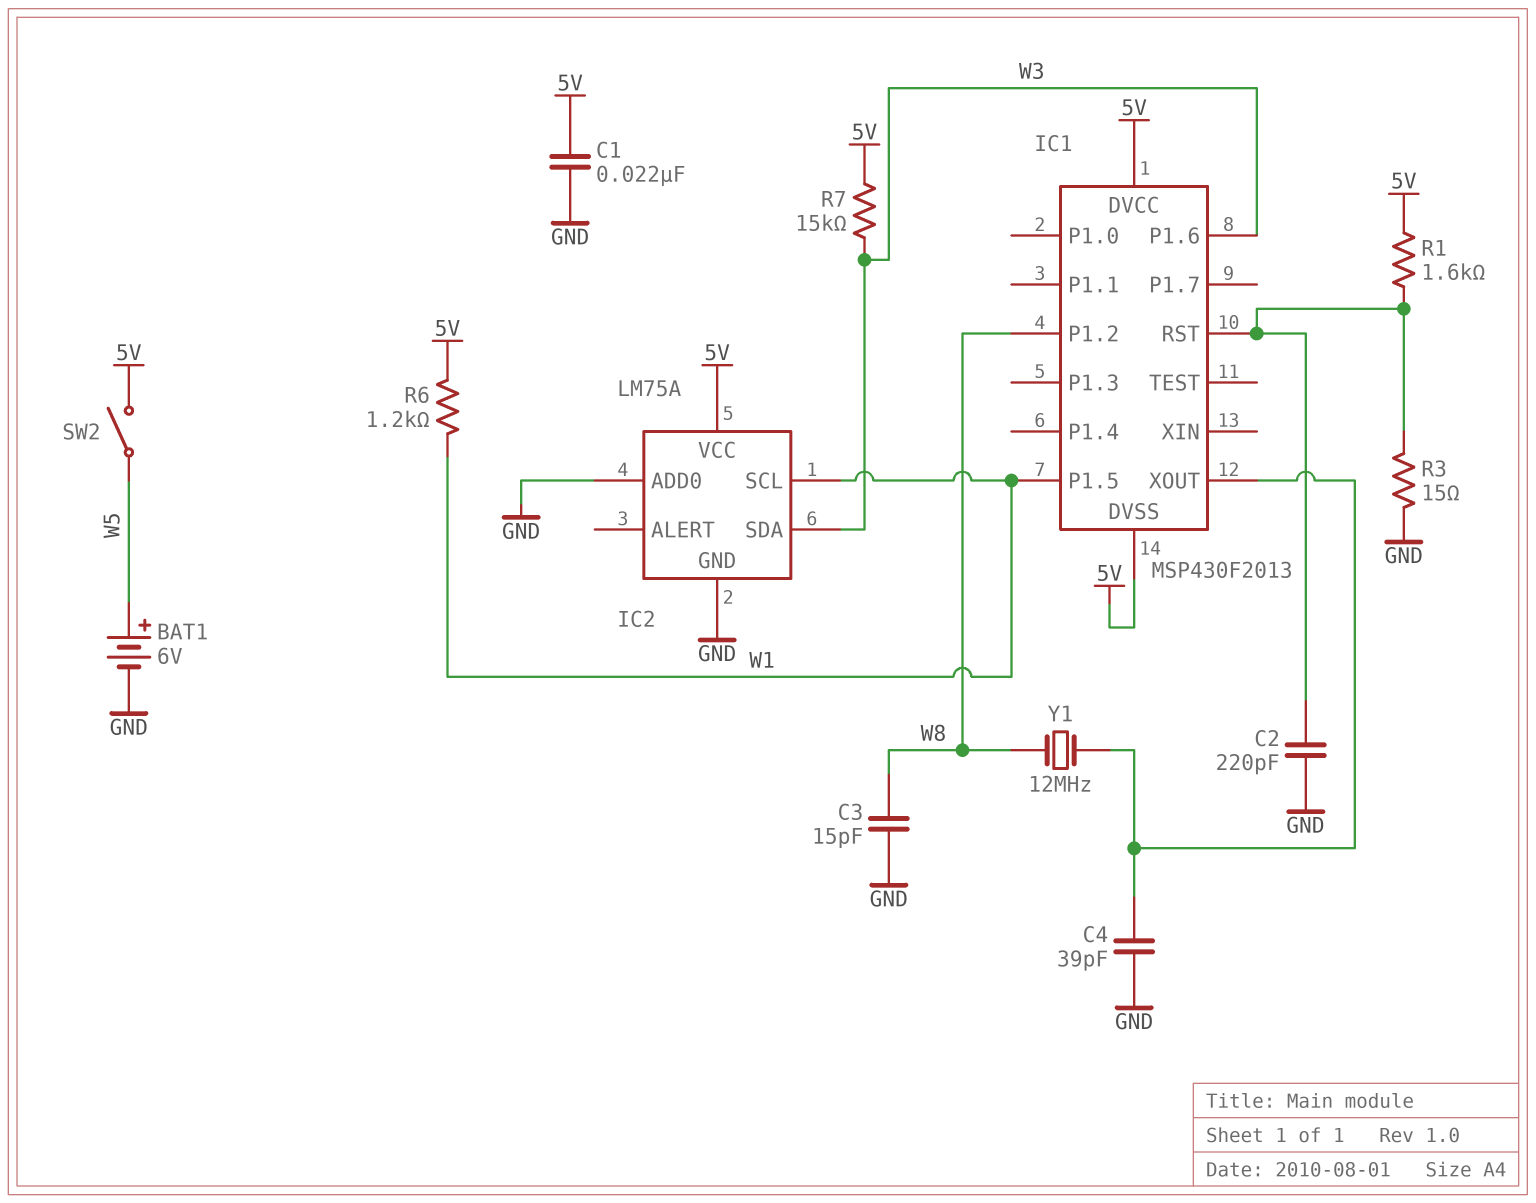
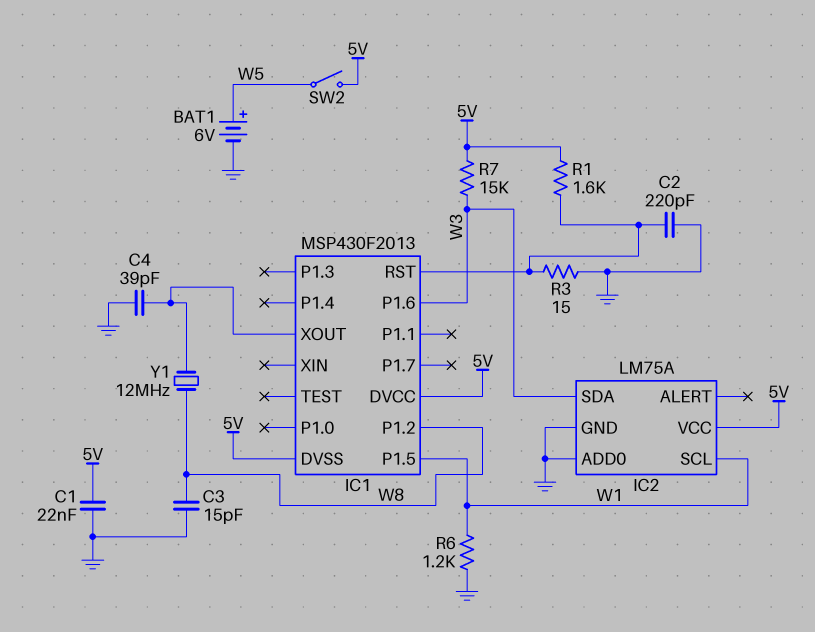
R6: 1.2k (5V, W1) -> 1.2k (GND, W1)

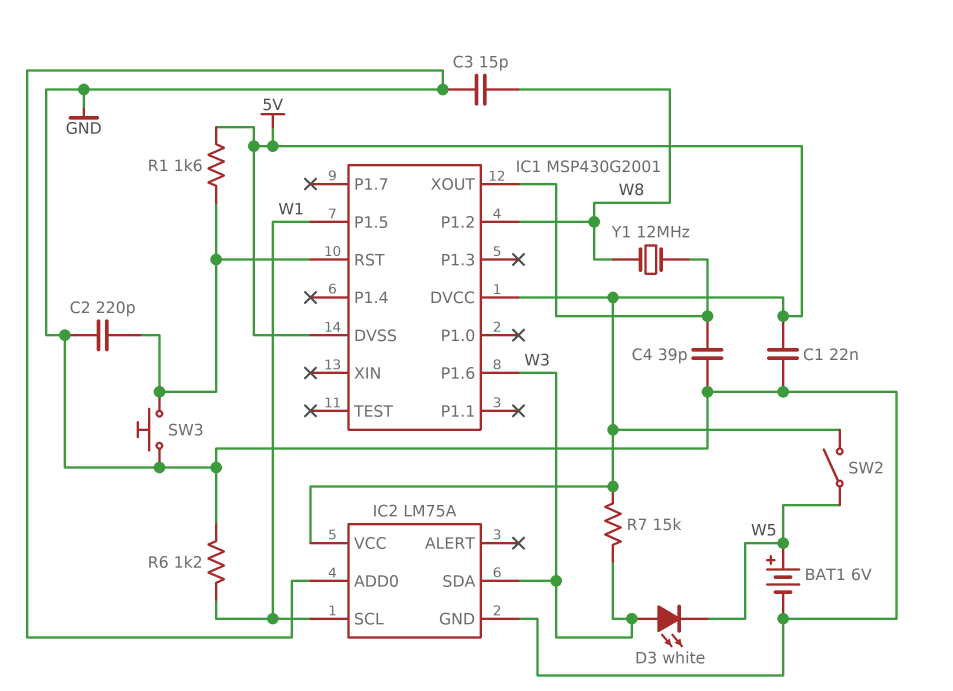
D3: none -> LED white (A W3, K W5)
IC1: MSP430F2013 -> MSP430G2001
R3: 15 (GND, IC1/RST) -> none
SW3: none -> button (GND, IC1/RST)

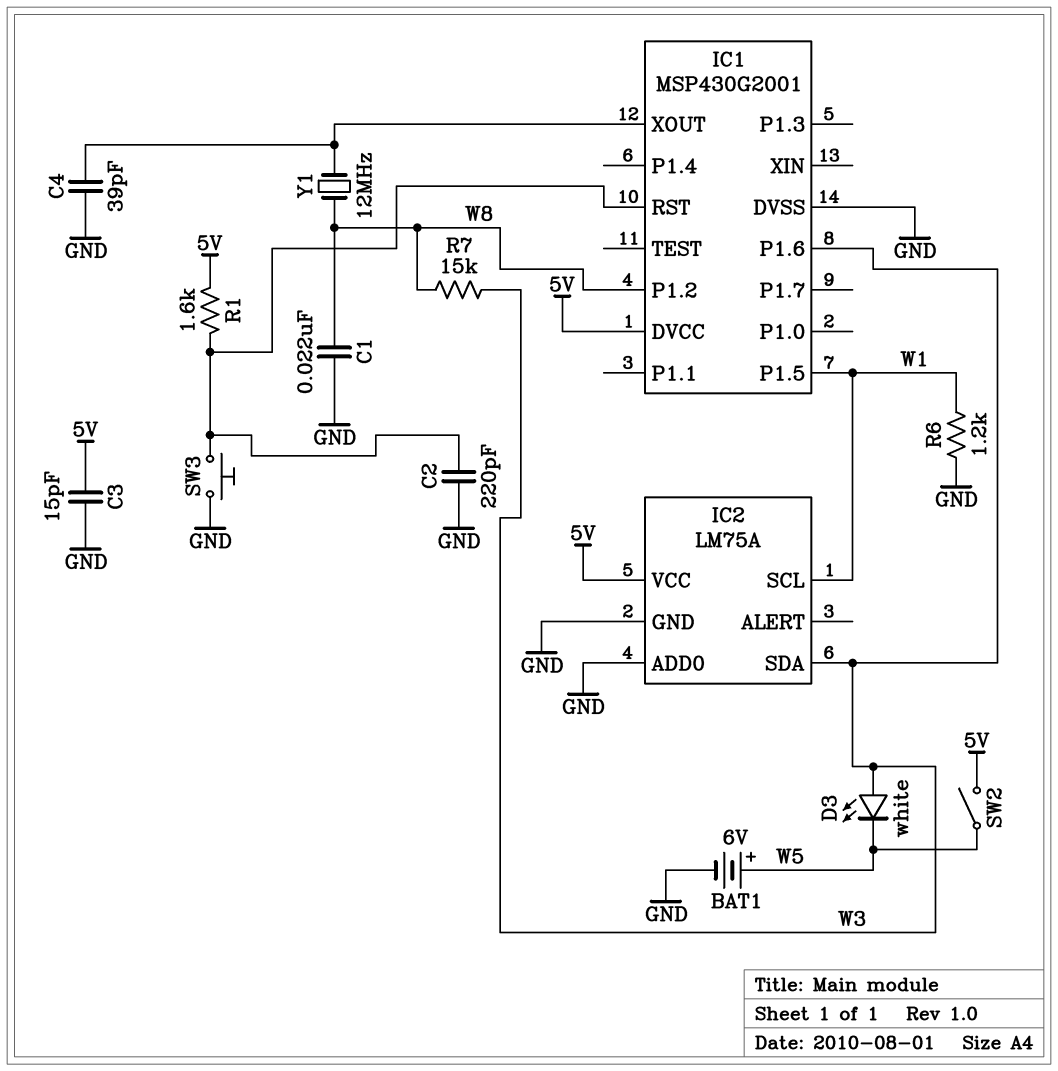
C1: 22nF (5V, GND) -> 22nF (GND, W8)
C3: 15pF (GND, W8) -> 15pF (5V, GND)
IC1 pin DVSS: 5V -> GND
R7: 15k (5V, W3) -> 15k (W3, W8)

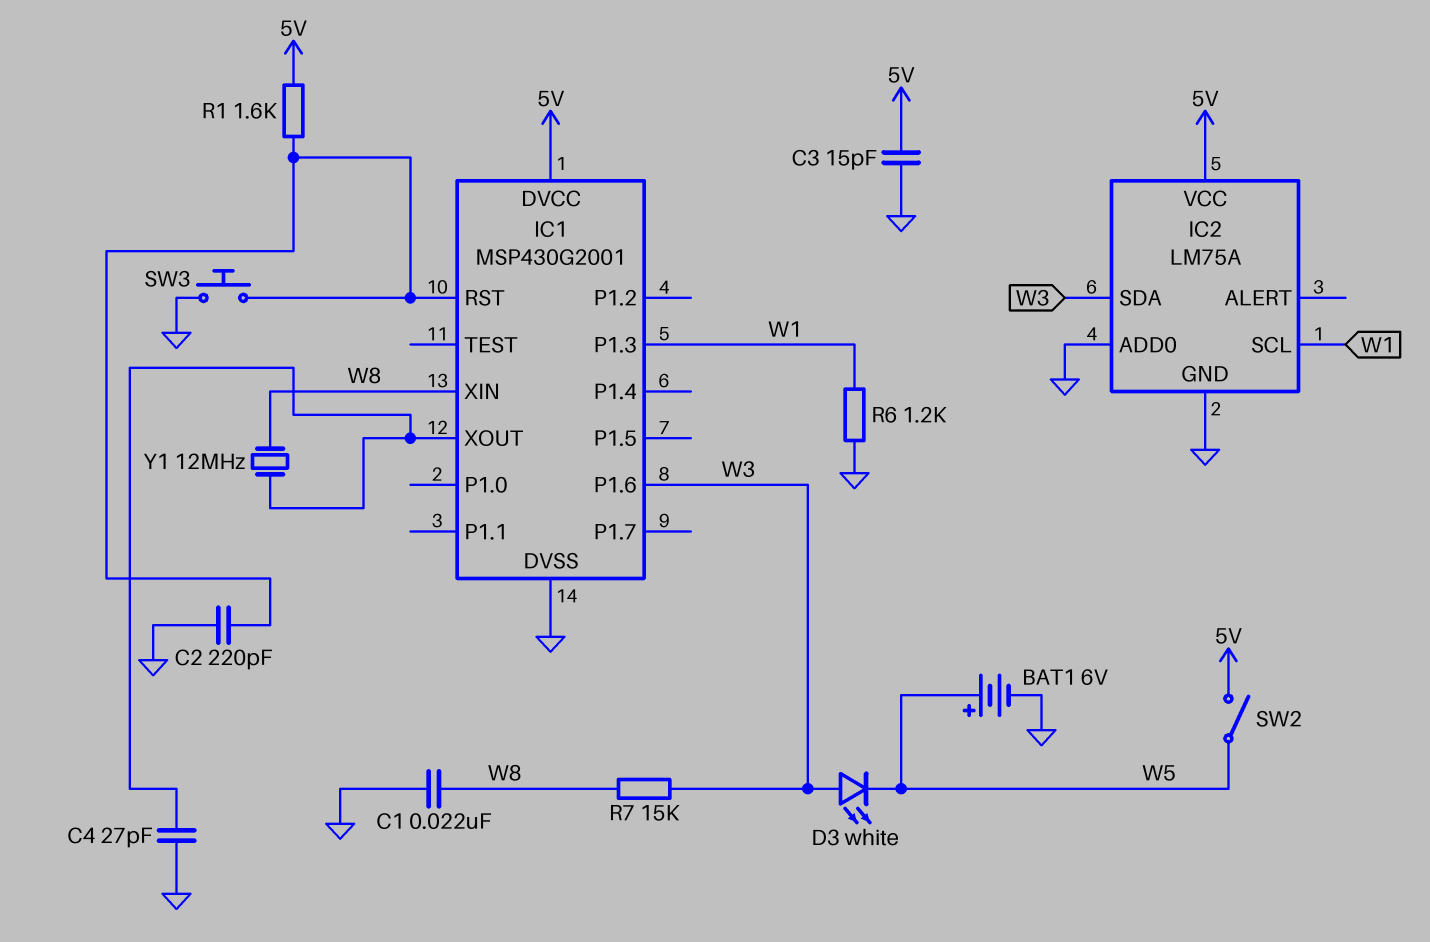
C4: 39pF (GND, IC1/XOUT) -> 27pF (GND, IC1/XOUT)
IC1 pin P1.2: W8 -> none
IC1 pin P1.3: none -> W1
IC1 pin P1.5: W1 -> none
IC1 pin XIN: none -> W8

